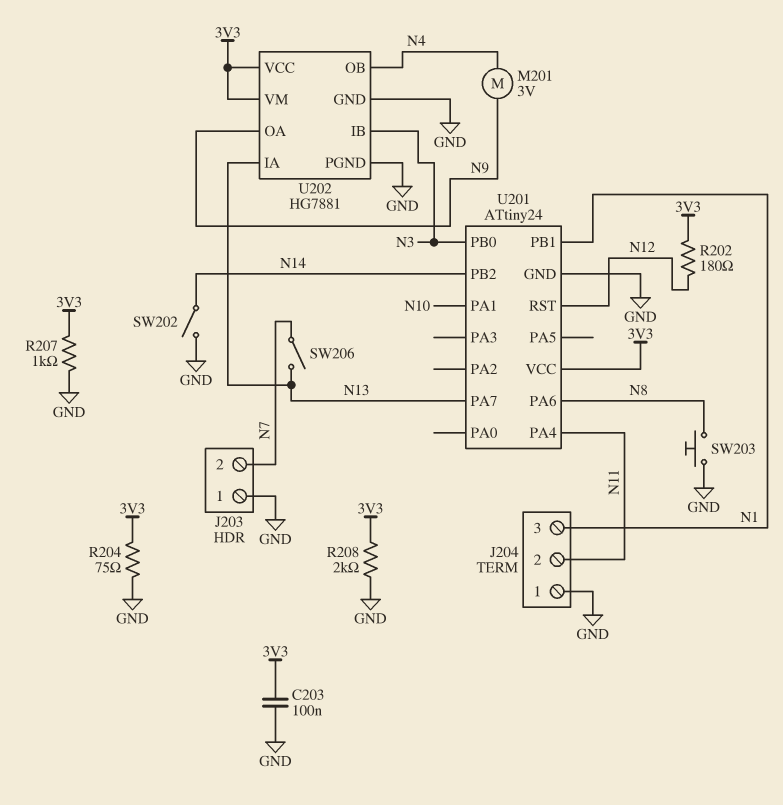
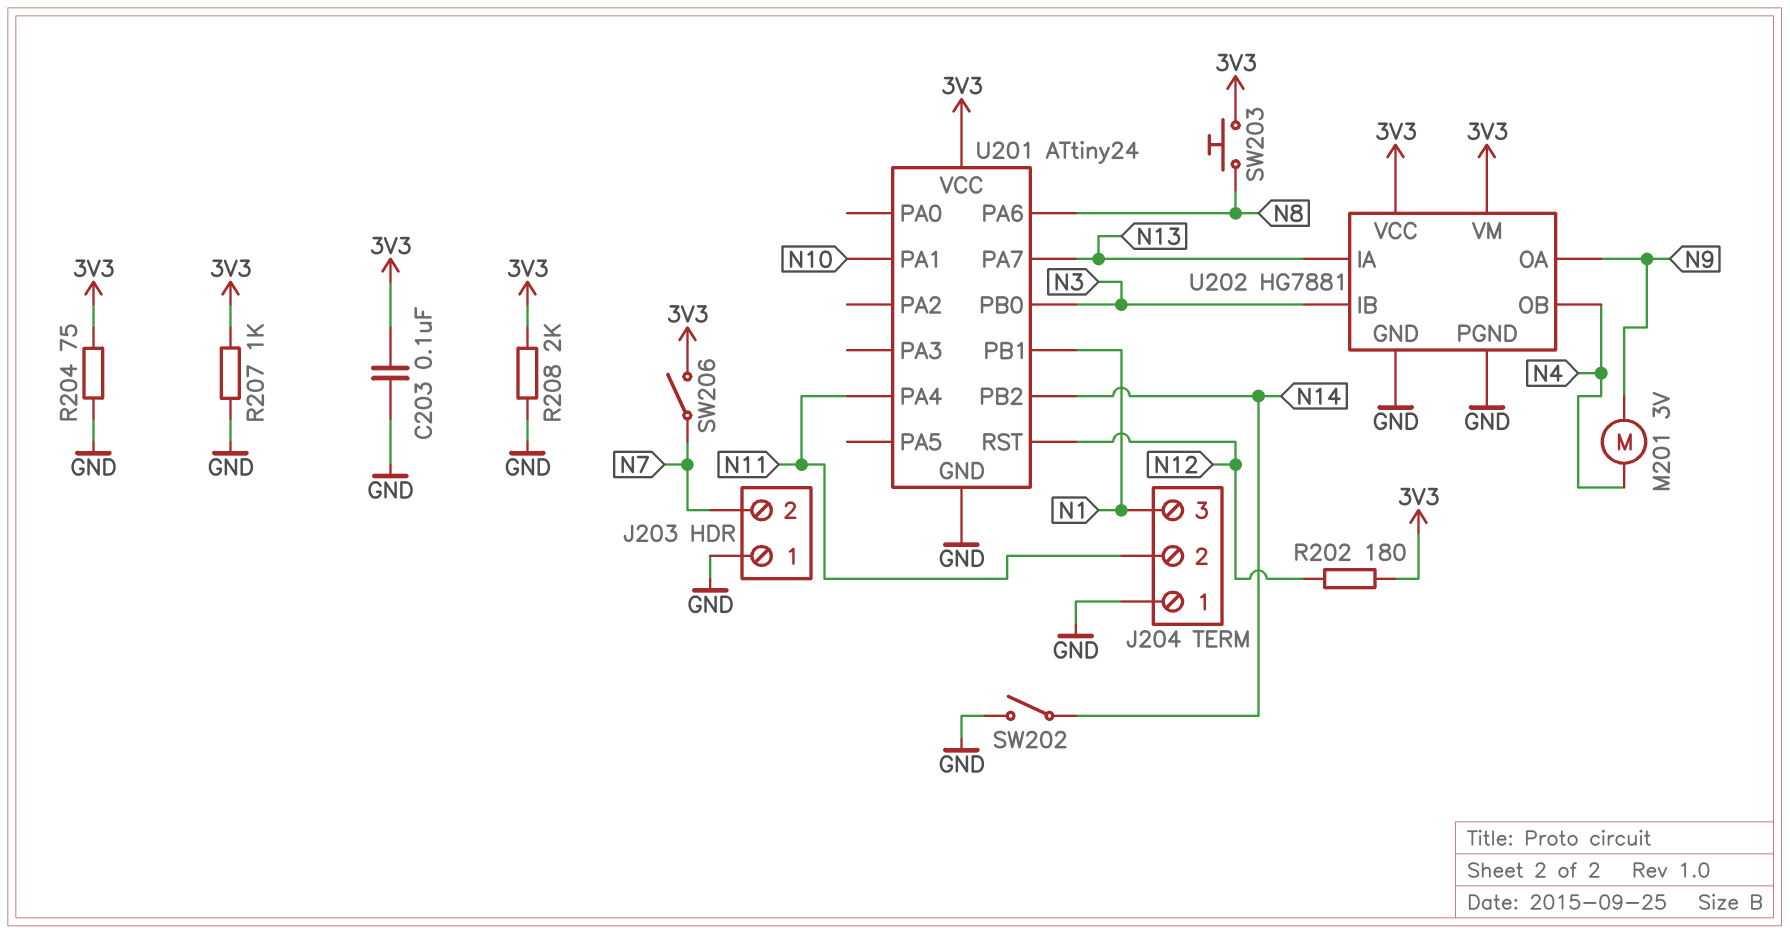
SW203: button (GND, N8) -> button (3V3, N8)
SW206: switch (N7, N13) -> switch (3V3, N7)

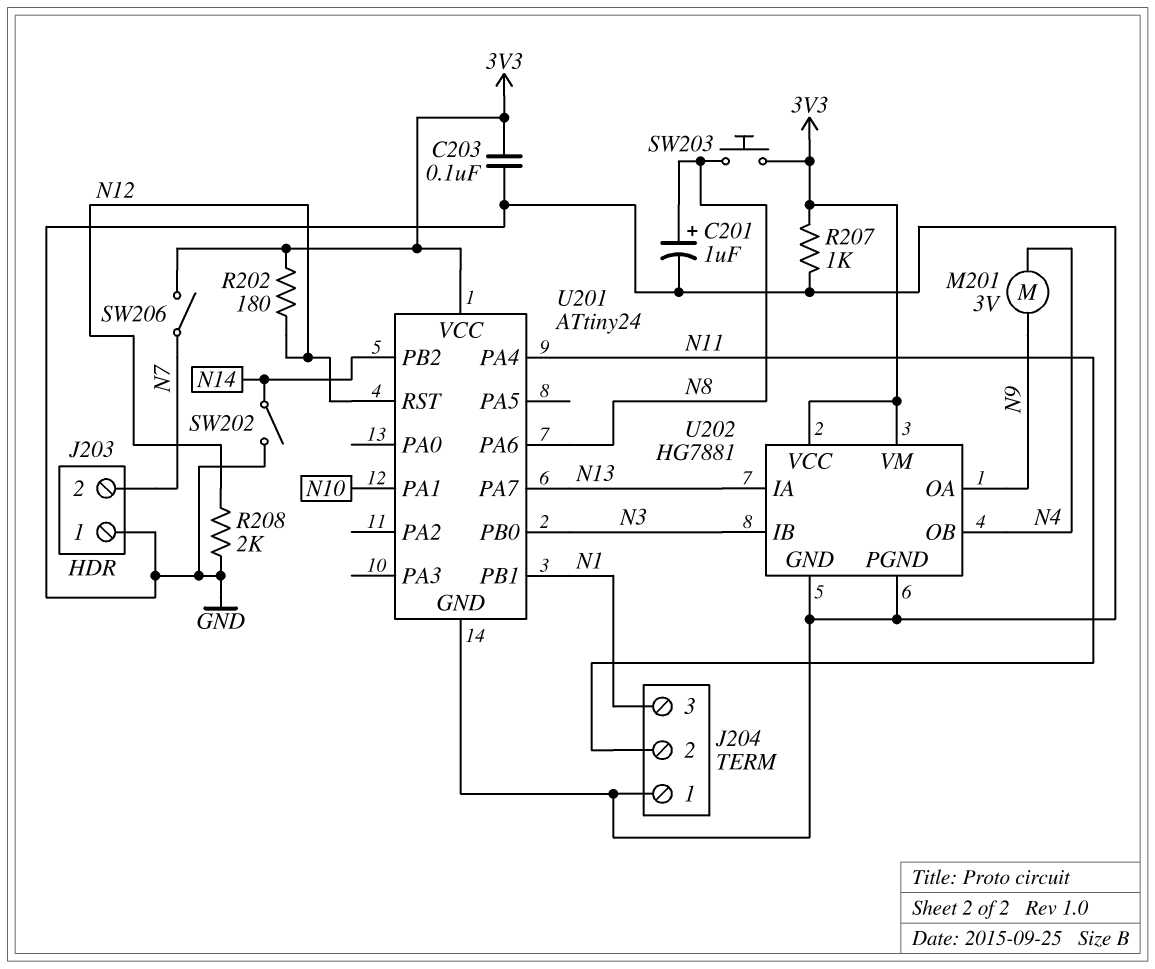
C201: none -> 1uF (plus N8, minus GND)
R204: 75 (3V3, GND) -> none
R208: 2k (3V3, GND) -> 2k (GND, N12)

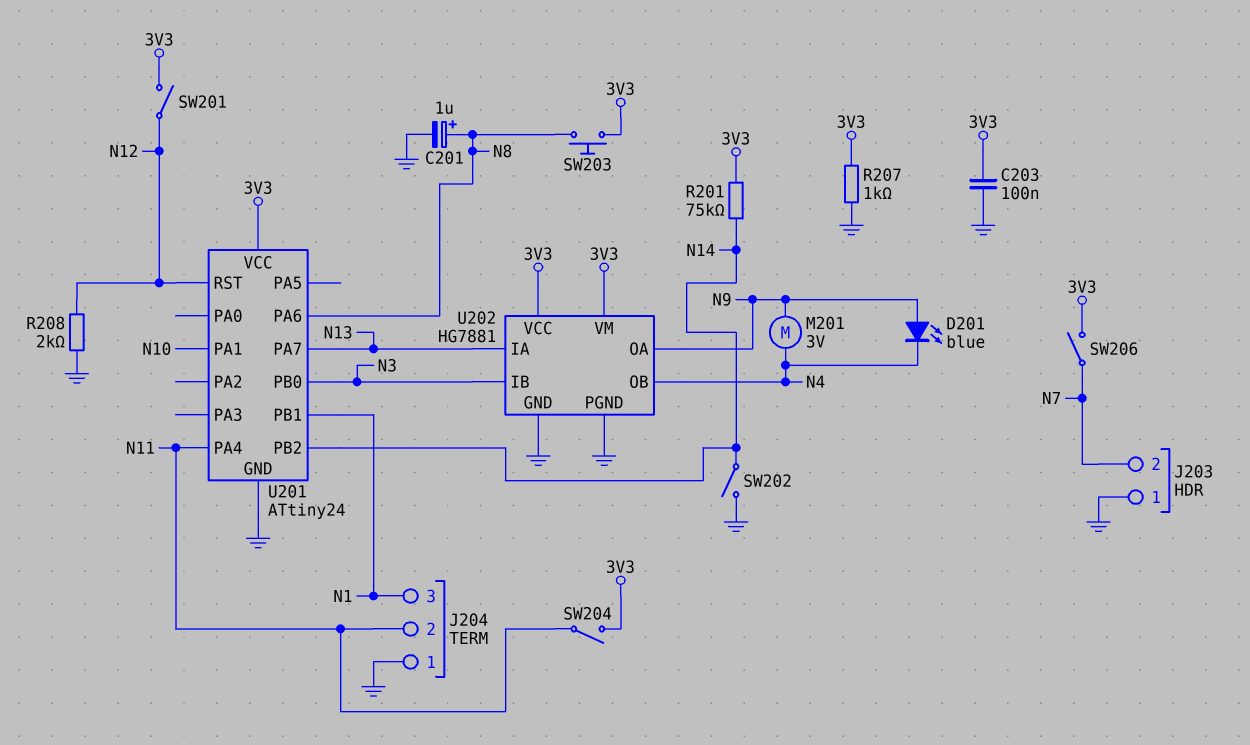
D201: none -> LED blue (A N9, K N4)
R201: none -> 75k (3V3, N14)
R202: 180 (3V3, N12) -> none
SW201: none -> switch (3V3, N12)
SW204: none -> switch (3V3, N11)

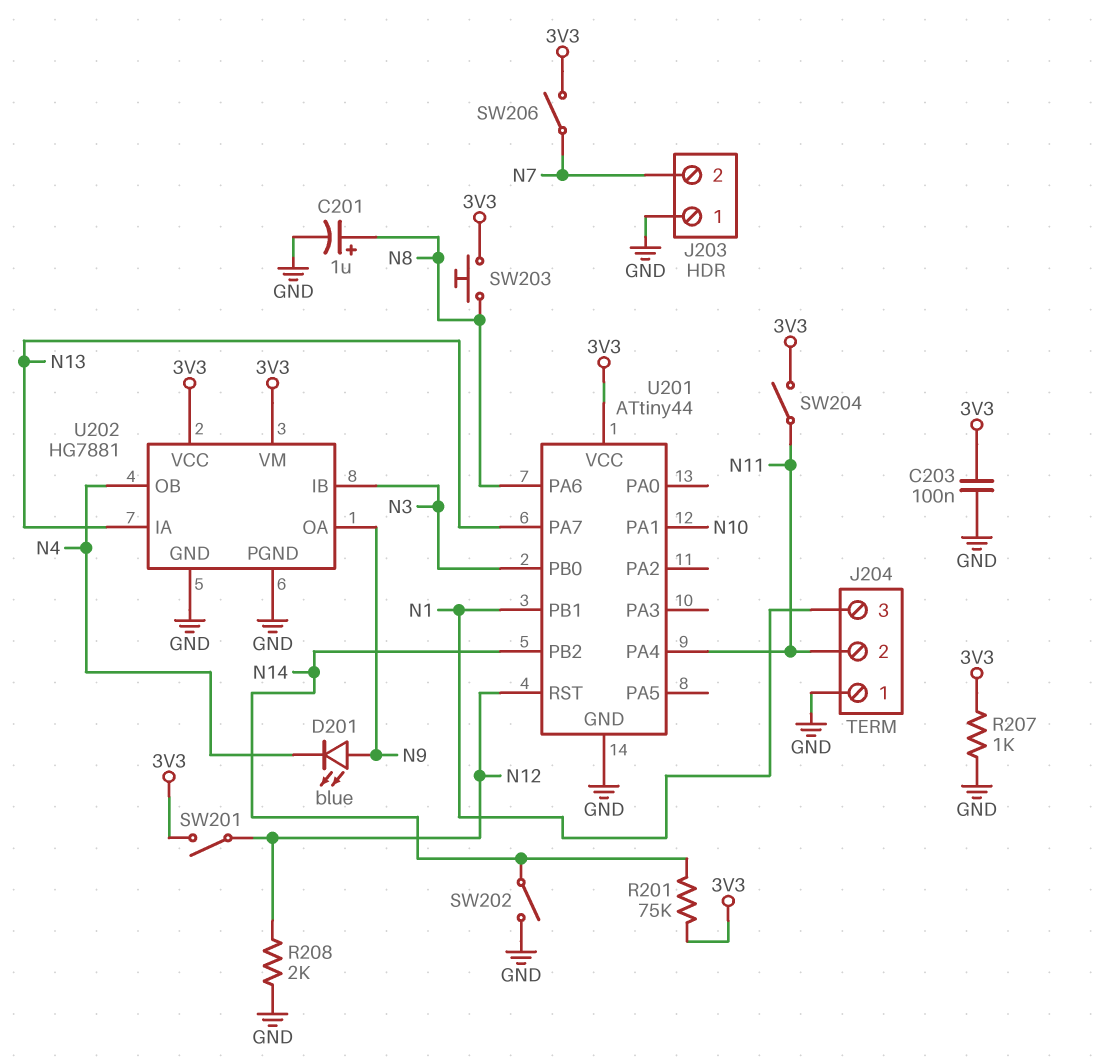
M201: motor 3V (N4, N9) -> none
U201: ATtiny24 -> ATtiny44

